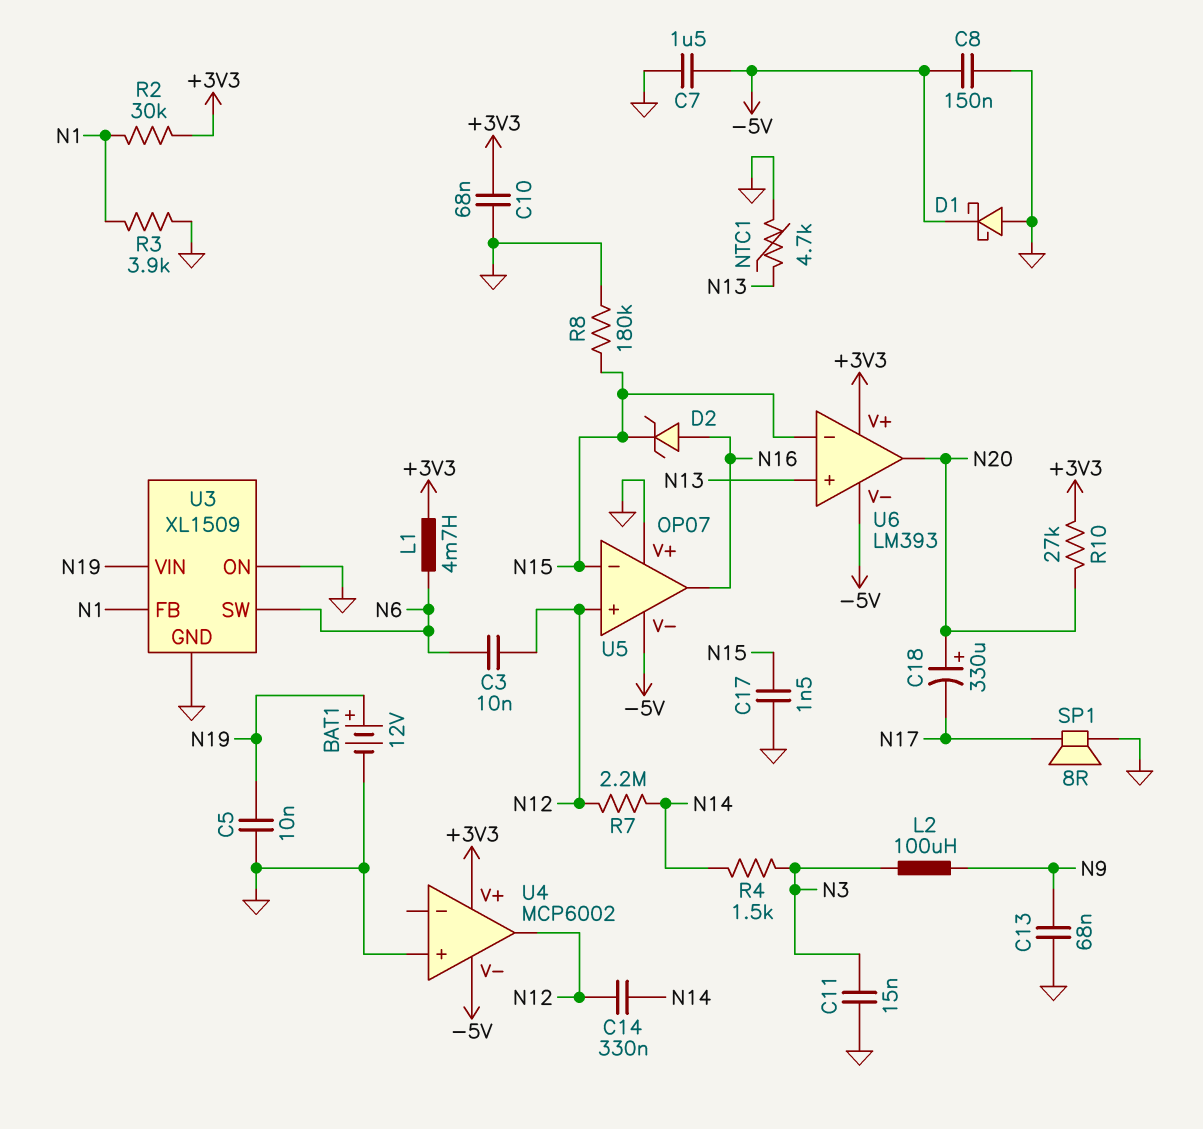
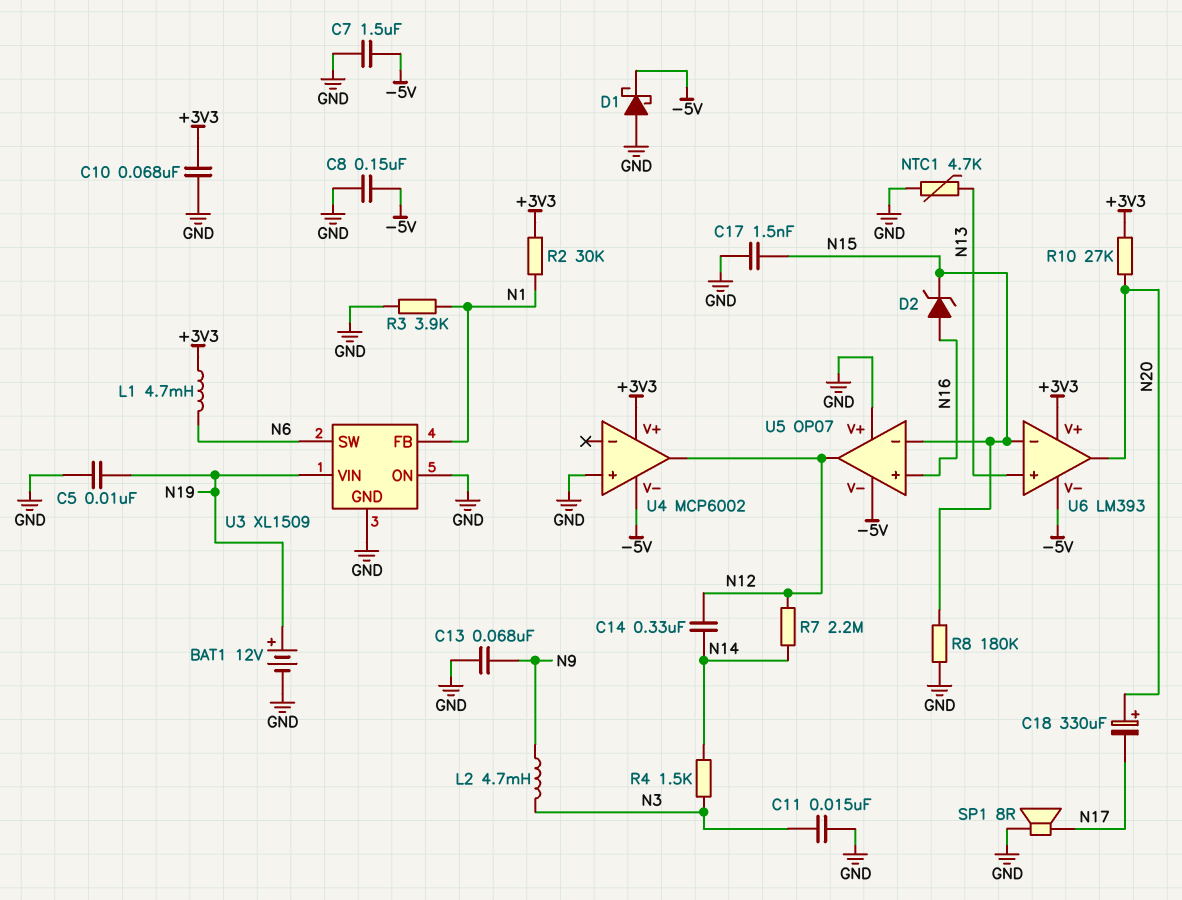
C3: 10nF (N6, N12) -> none
L2: 100uH (N3, N9) -> 4.7mH (N3, N9)
U5 pin in+: N12 -> N16
U5 pin out: N16 -> N12

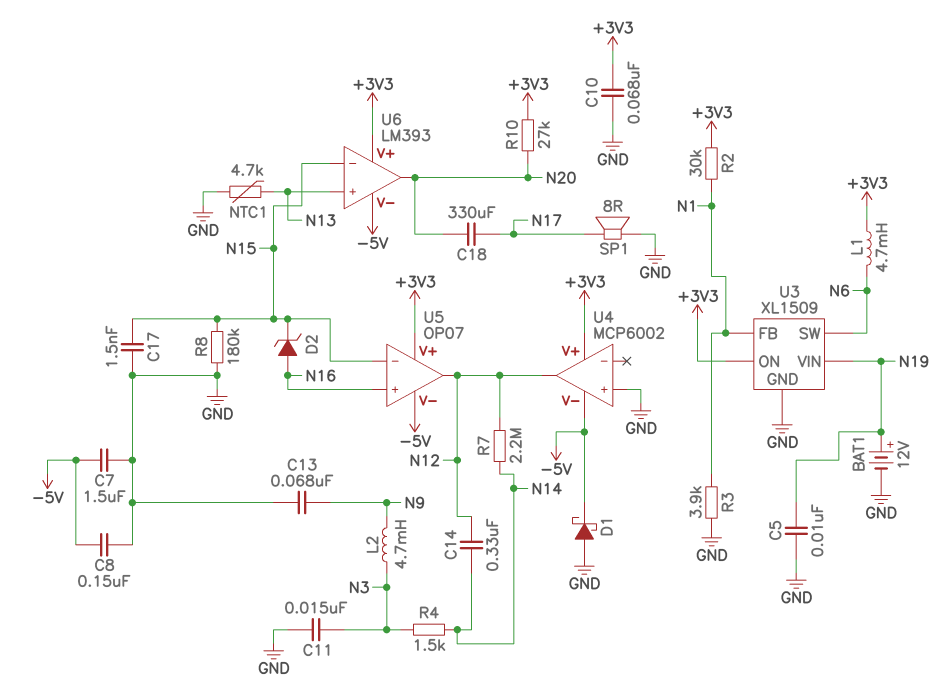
C18: 330uF (plus N20, minus N17) -> 330uF (N17, N20)
U3 pin ON: GND -> +3V3
U5 pin V+: GND -> +3V3

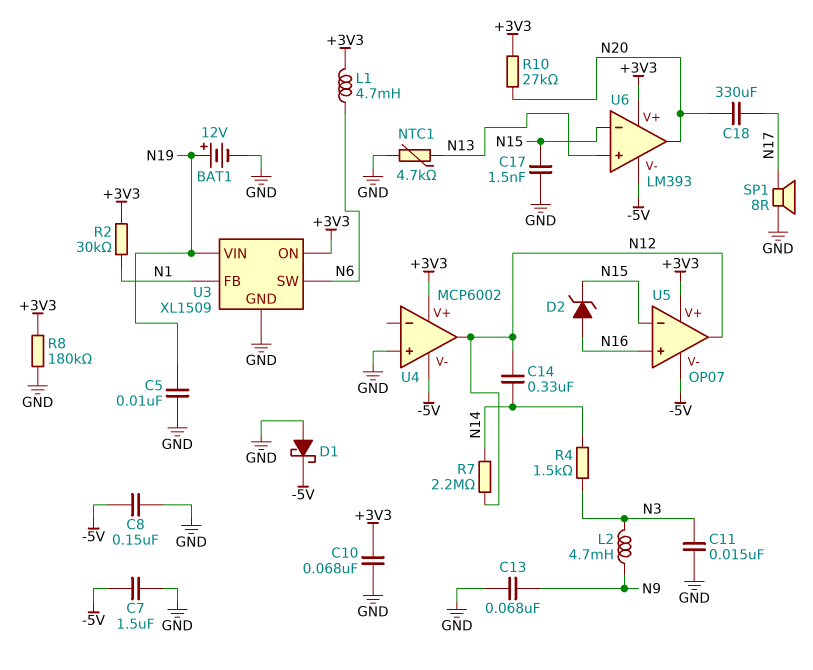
R3: 3.9k (GND, N1) -> none
R8: 180k (GND, N15) -> 180k (+3V3, GND)

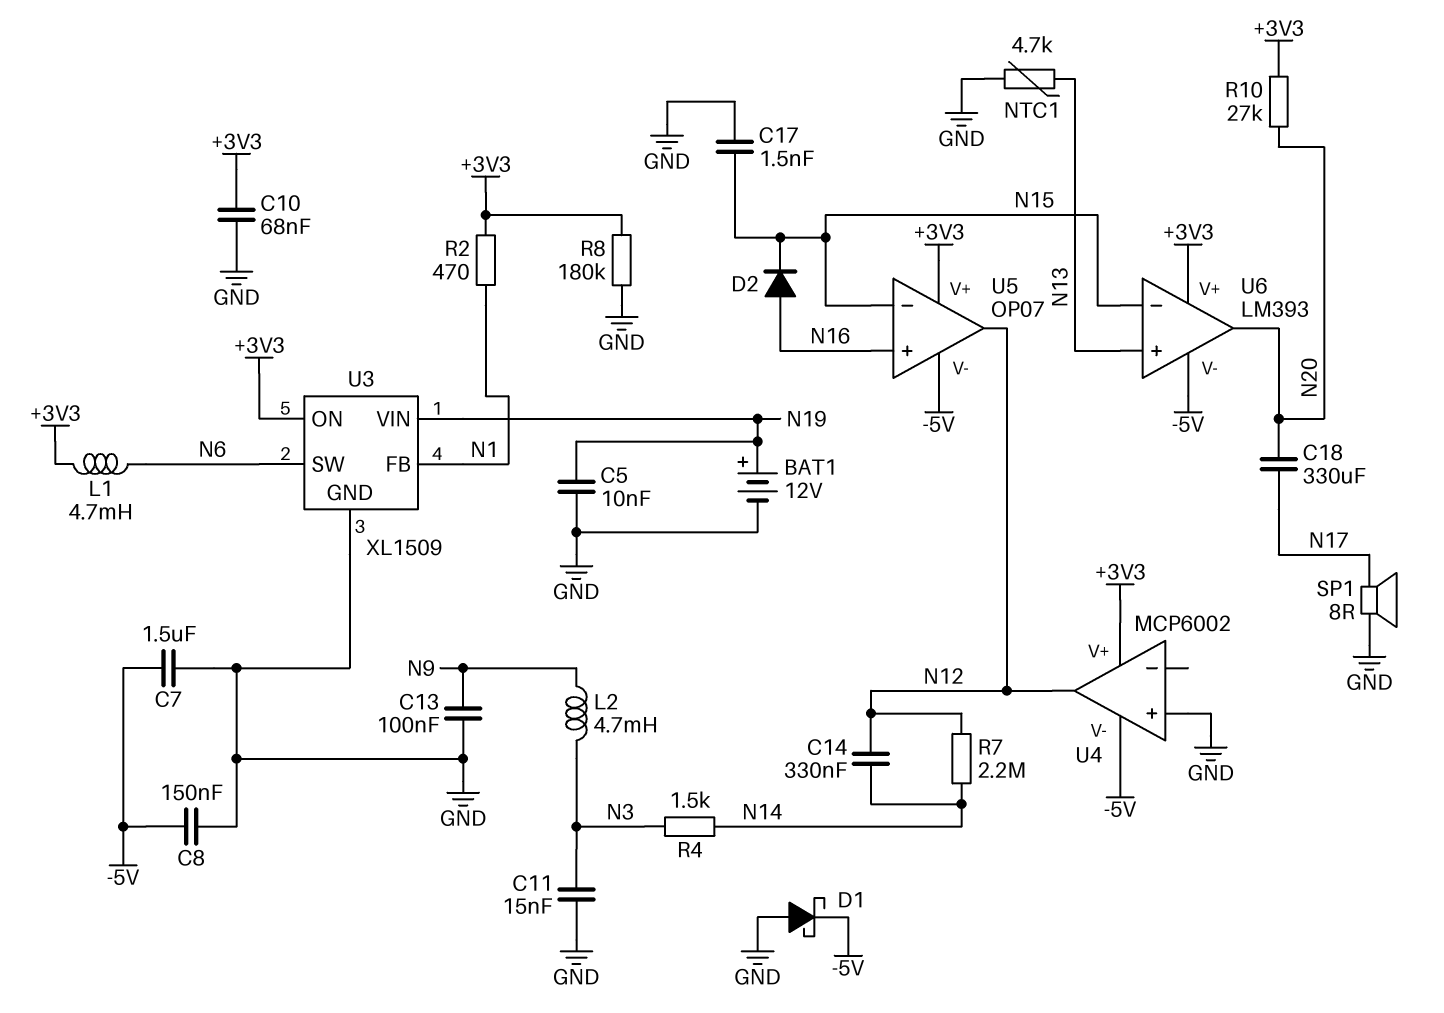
C13: 68nF (GND, N9) -> 100nF (GND, N9)
D2: zener (A N16, K N15) -> diode (A N16, K N15)
R2: 30k (+3V3, N1) -> 470 (+3V3, N1)

